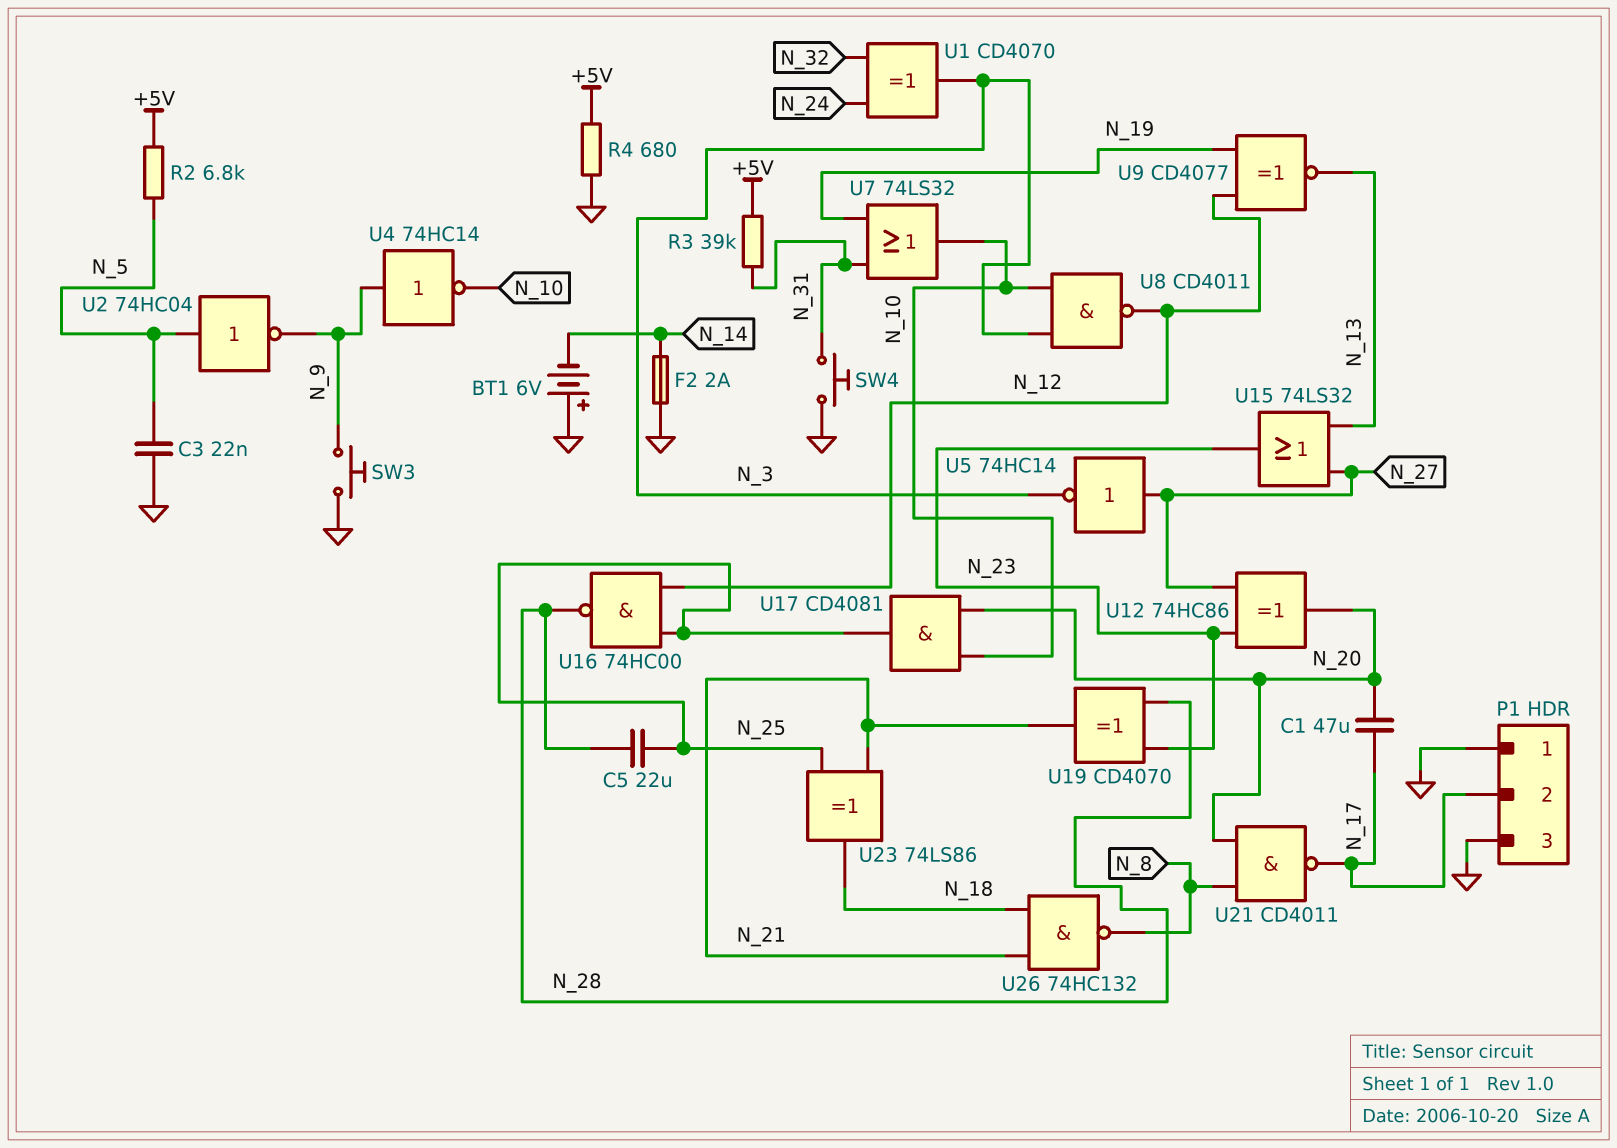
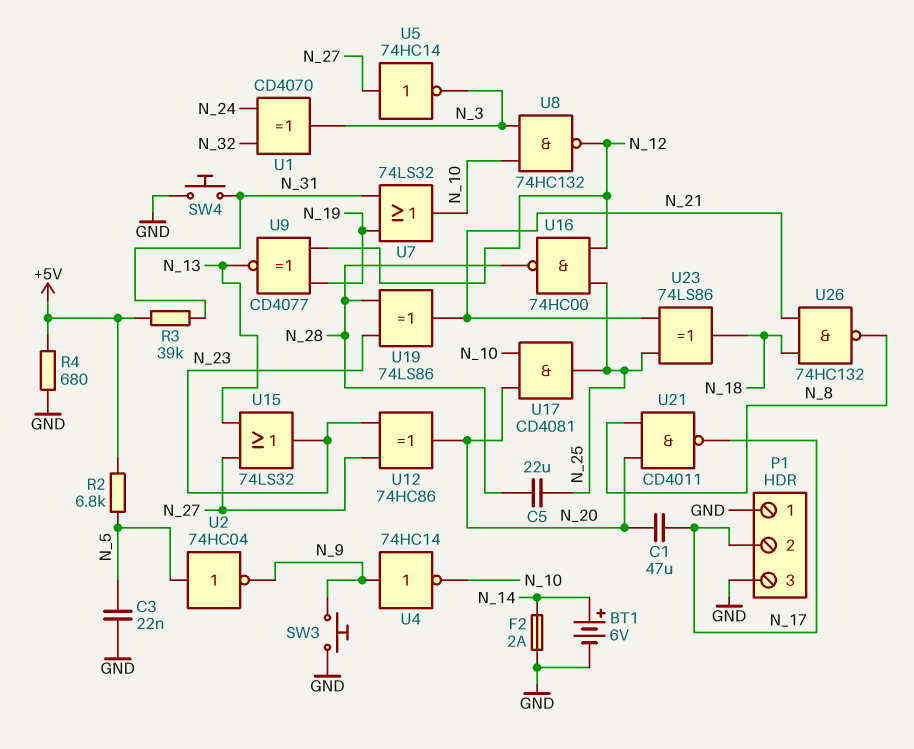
BT1: 6V (plus GND, minus N_14) -> 6V (plus N_14, minus GND)
U8: NAND CD4011 (in N_3, in N_10, out N_12) -> NAND 74HC132 (in N_3, in N_10, out N_12)
U19: XOR CD4070 (in N_23, in N_28, out N_21) -> XOR 74LS86 (in N_23, in N_28, out N_21)

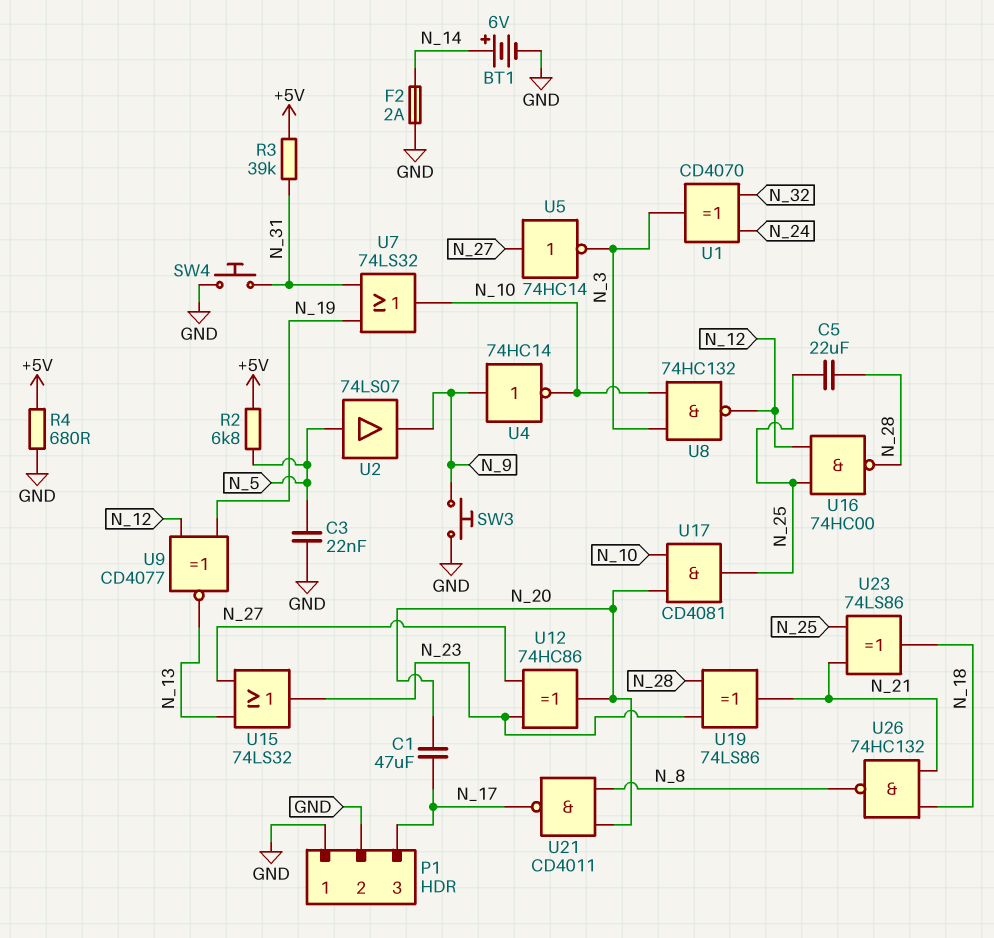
P1 pin 2: N_17 -> GND
P1 pin 3: GND -> N_17
U2: NOT 74HC04 (in N_5, out N_9) -> buffer 74LS07 (in N_5, out N_9)

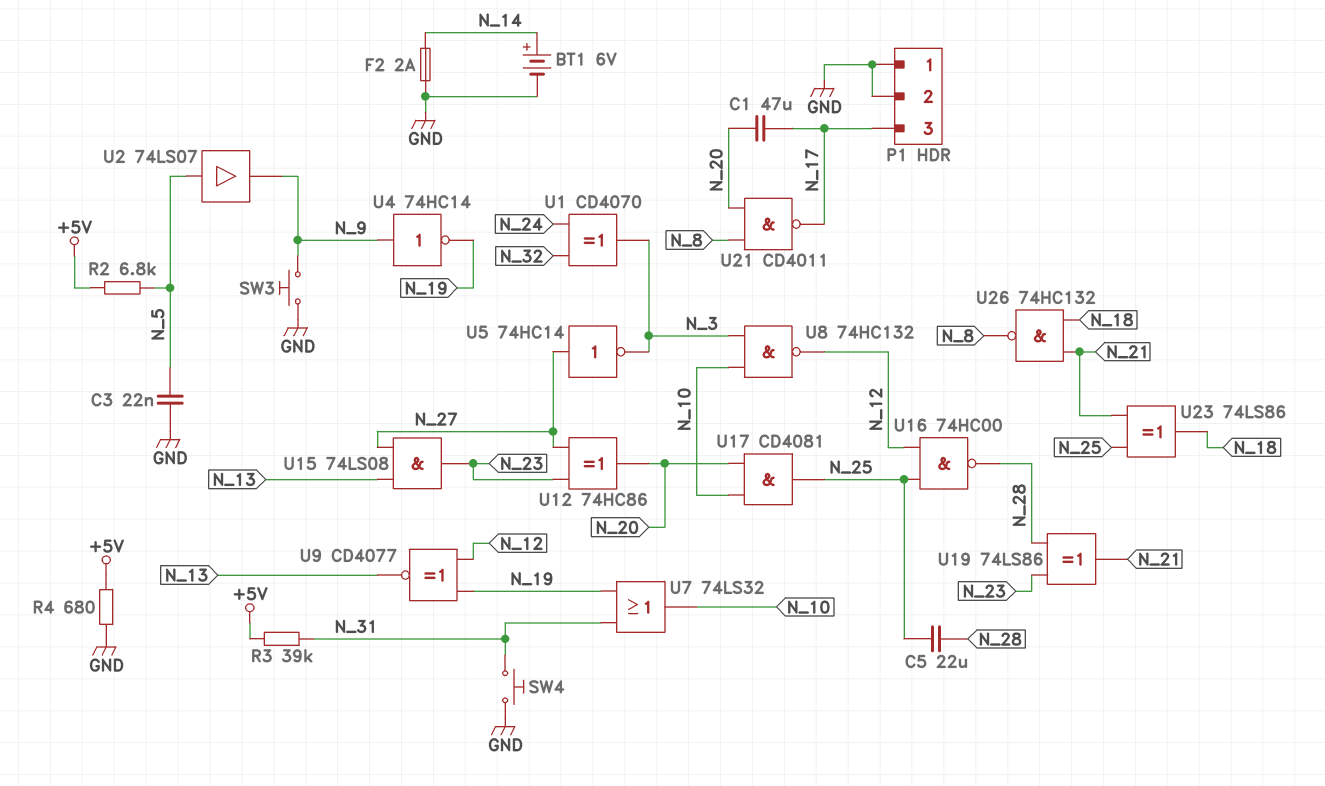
U4: NOT 74HC14 (in N_9, out N_10) -> NOT 74HC14 (in N_9, out N_19)
U15: OR 74LS32 (in N_13, in N_27, out N_23) -> AND 74LS08 (in N_13, in N_27, out N_23)

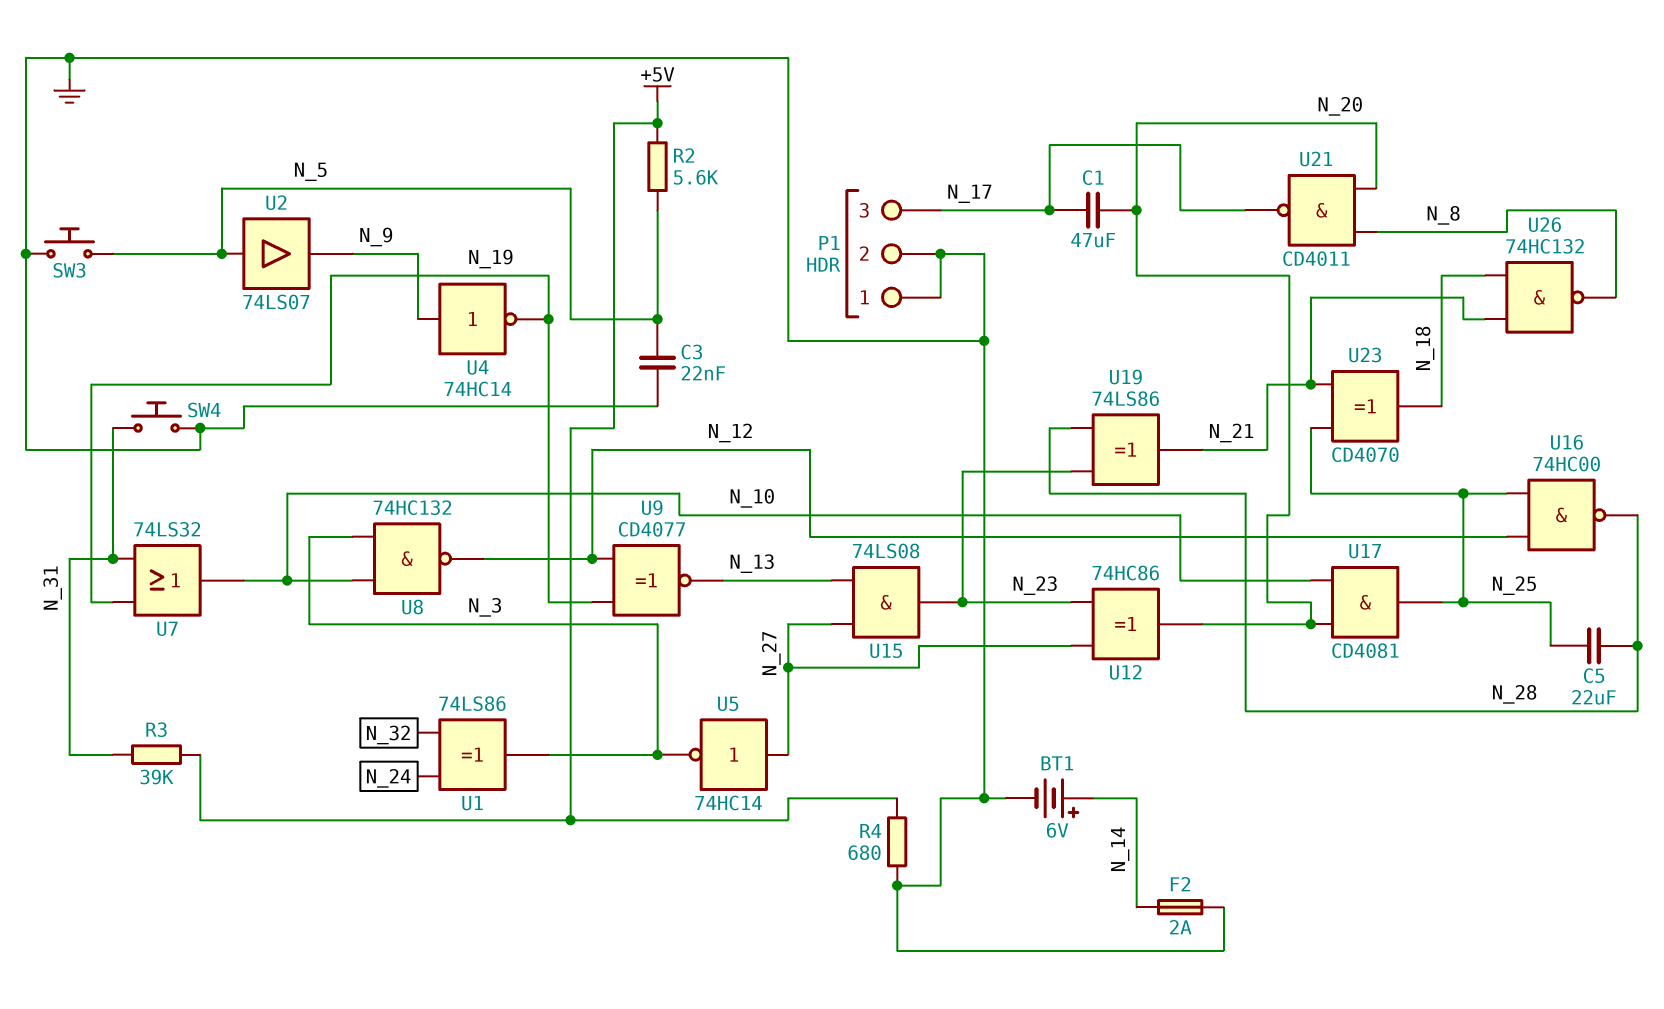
R2: 6.8k (+5V, N_5) -> 5.6k (+5V, N_5)
SW3: button (GND, N_9) -> button (GND, N_5)
U1: XOR CD4070 (in N_24, in N_32, out N_3) -> XOR 74LS86 (in N_24, in N_32, out N_3)
U23: XOR 74LS86 (in N_21, in N_25, out N_18) -> XOR CD4070 (in N_21, in N_25, out N_18)

